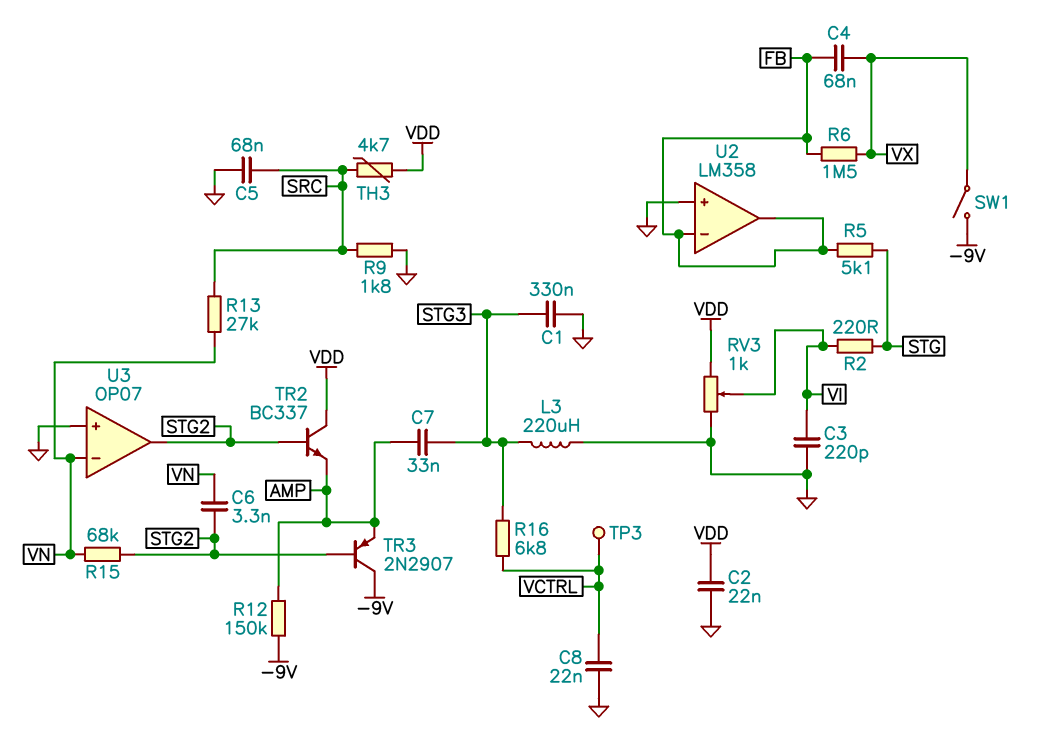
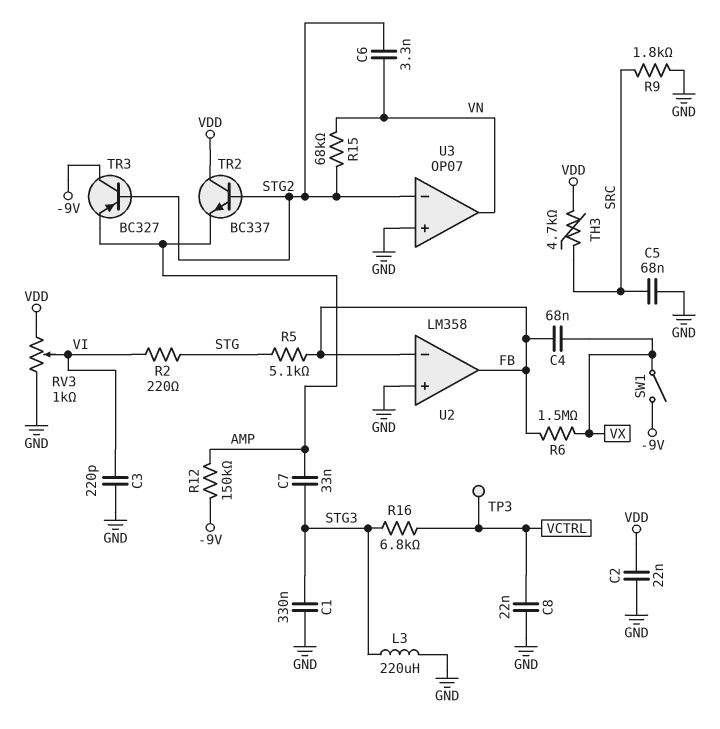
R13: 27k (SRC, VN) -> none
TR3: PNP 2N2907 (B STG2, C -9V, E AMP) -> PNP BC327 (B STG2, C -9V, E AMP)
U3 pin in-: VN -> STG2
U3 pin out: STG2 -> VN

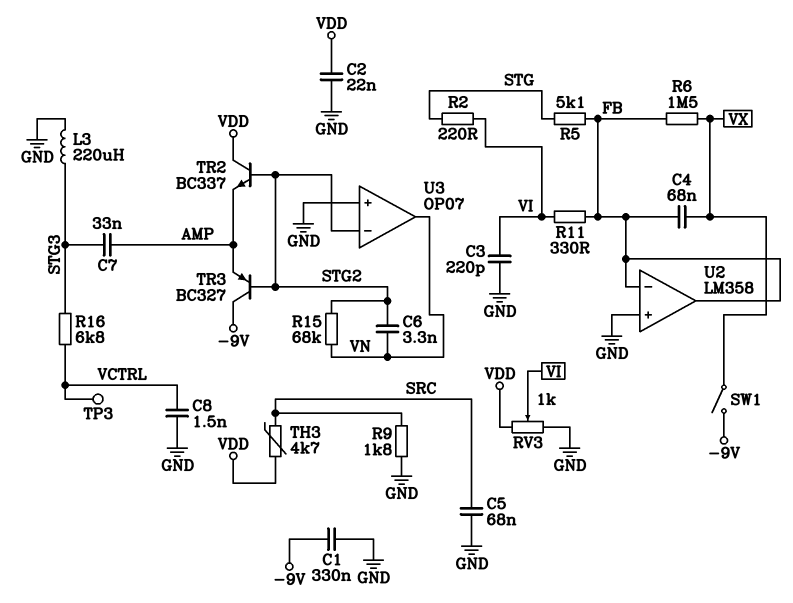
C1: 330nF (GND, STG3) -> 330nF (-9V, GND)
C8: 22nF (GND, VCTRL) -> 1.5nF (GND, VCTRL)
R11: none -> 330 (FB, VI)
R12: 150k (-9V, AMP) -> none

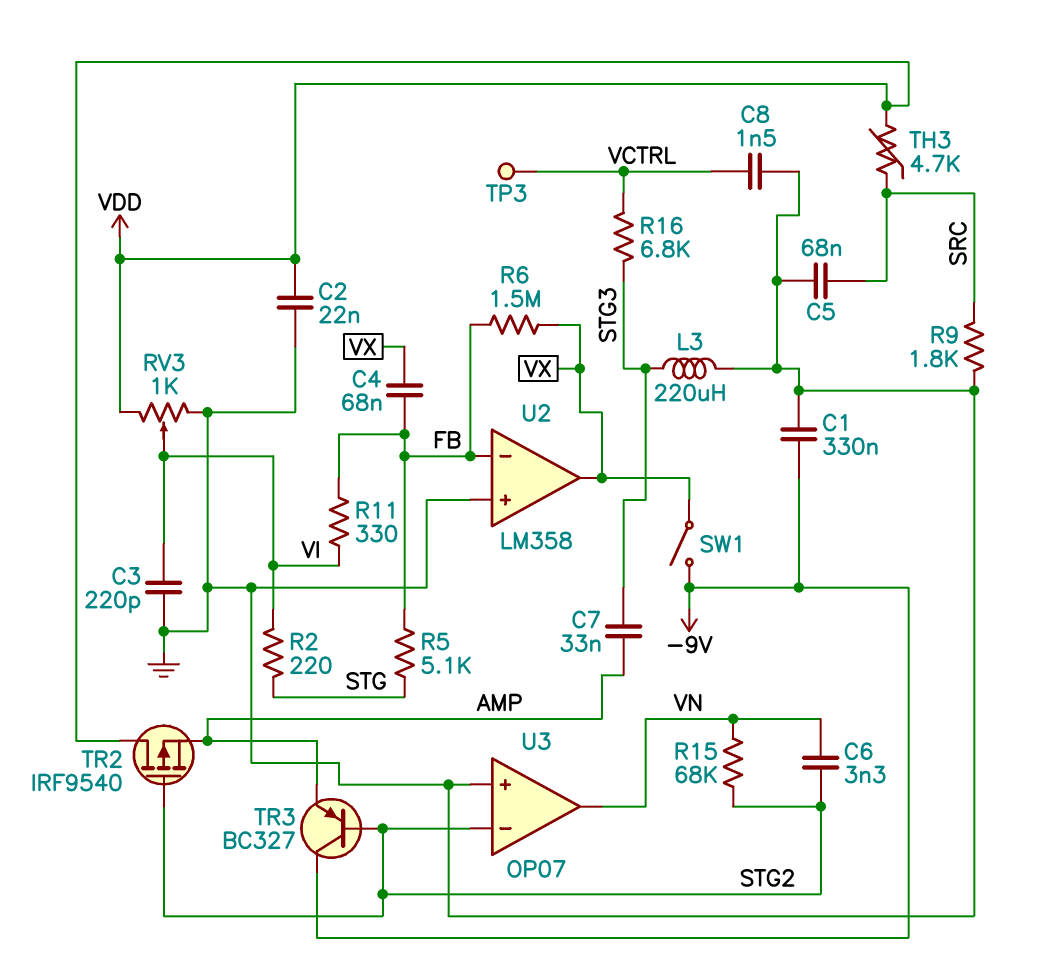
TR2: NPN BC337 (B STG2, C VDD, E AMP) -> PMOS IRF9540 (G STG2, D VDD, S AMP)
U2 pin out: FB -> VX

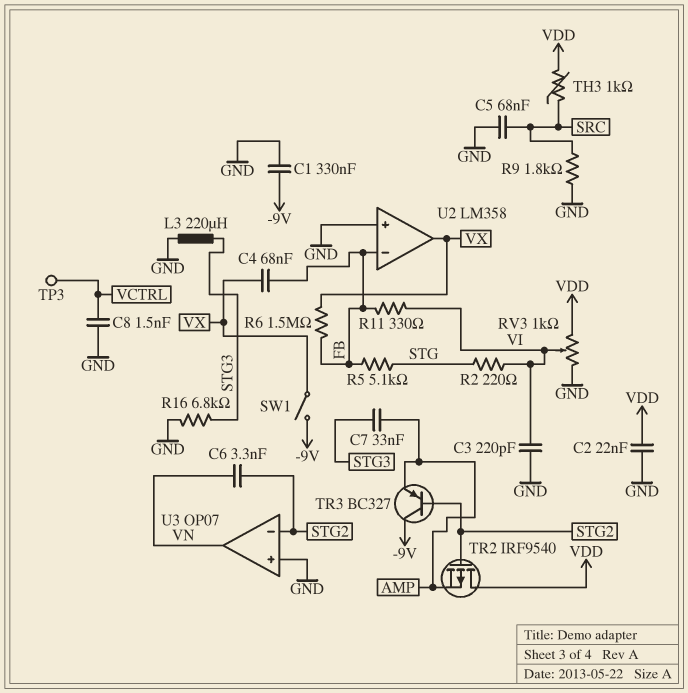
R15: 68k (STG2, VN) -> none
R16: 6.8k (STG3, VCTRL) -> 6.8k (GND, STG3)
TH3: 4.7k (SRC, VDD) -> 1k (SRC, VDD)

